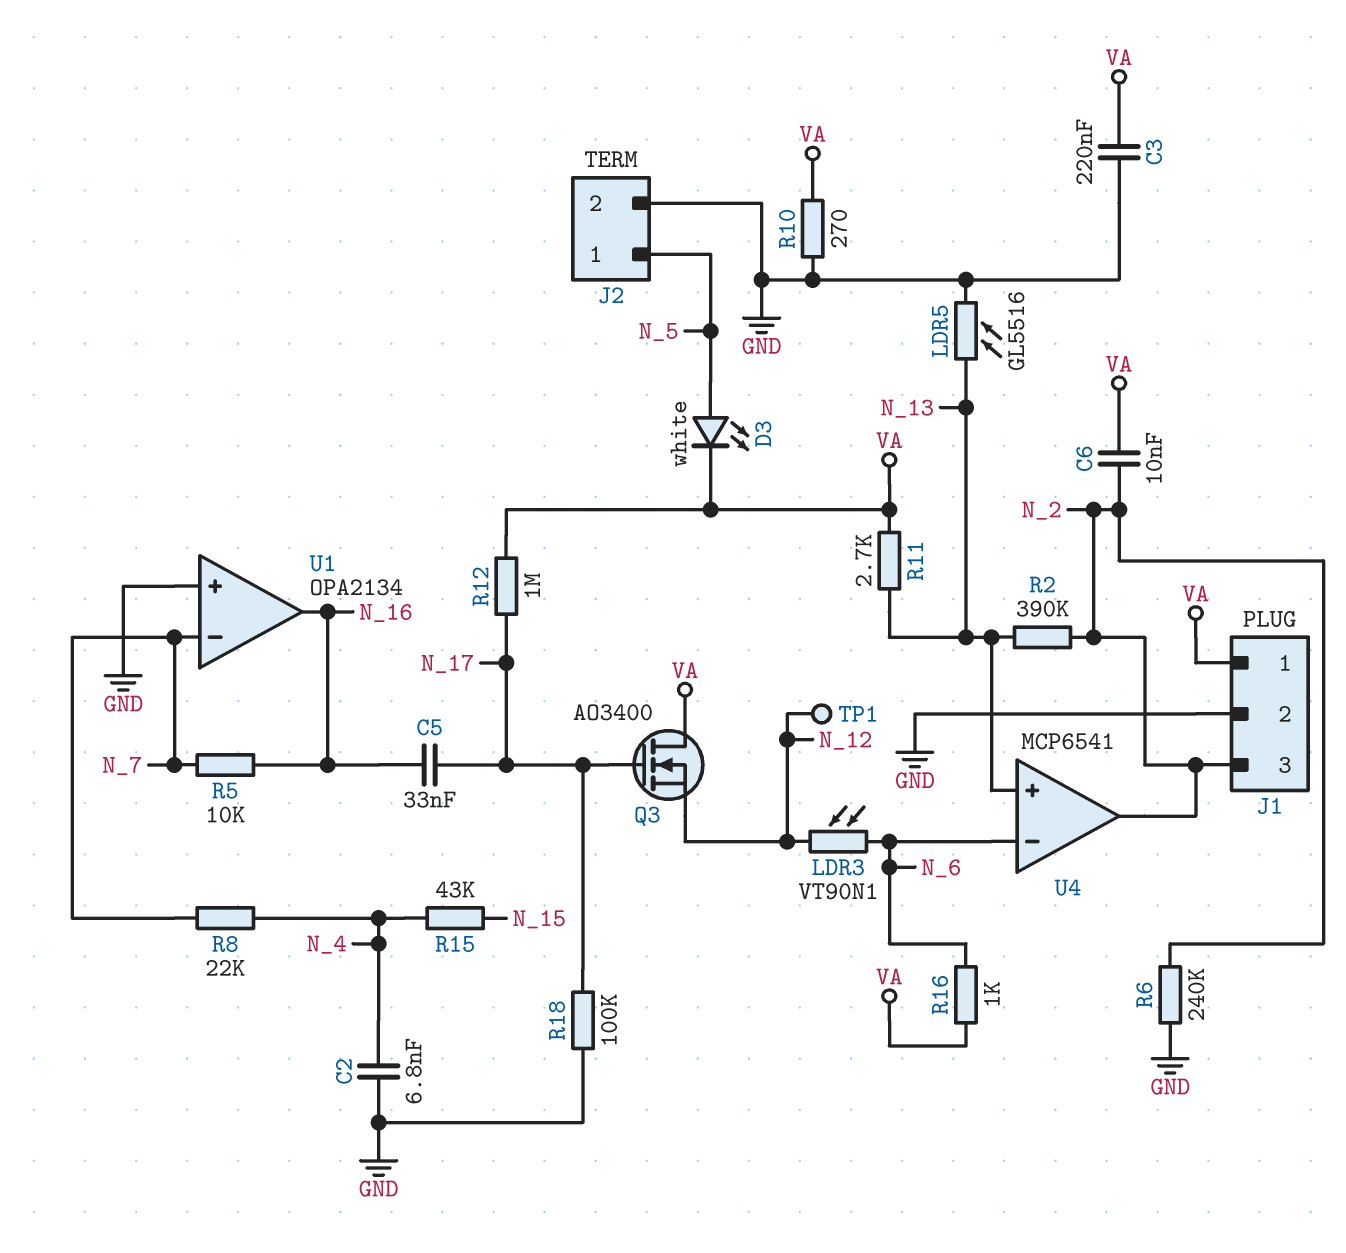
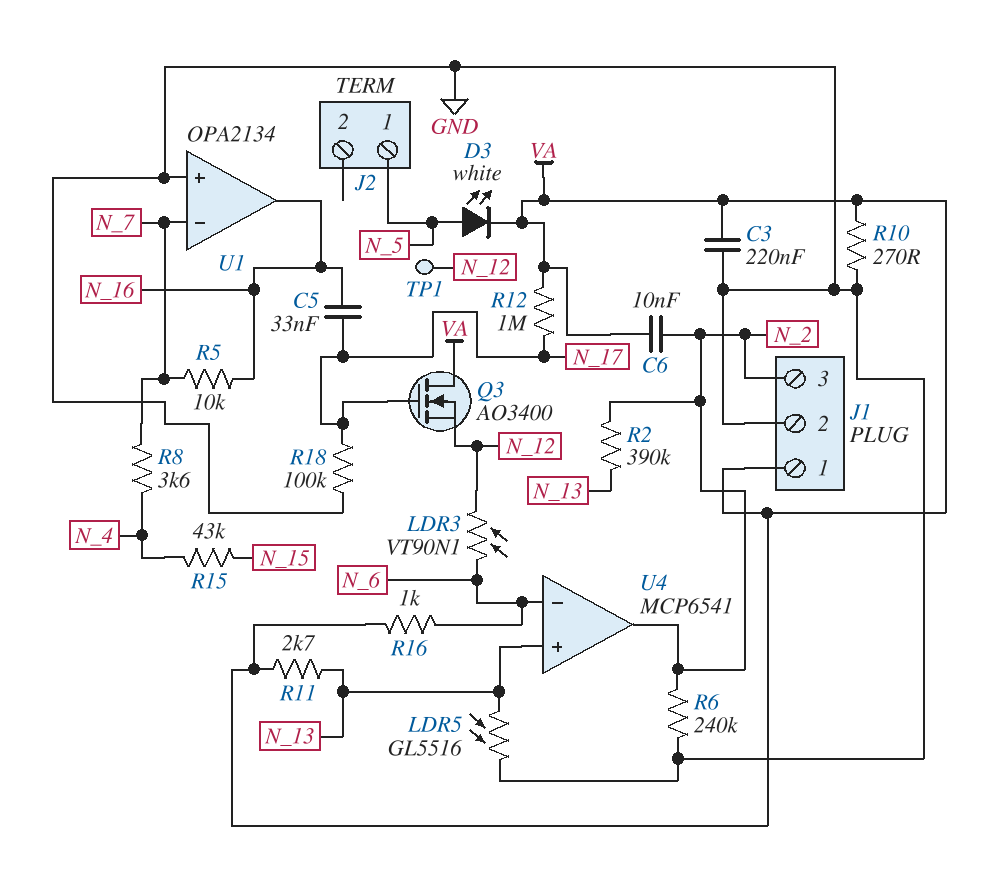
C2: 6.8nF (GND, N_4) -> none
J2 pin 2: GND -> none
R8: 22k (N_4, N_7) -> 3.6k (N_4, N_7)

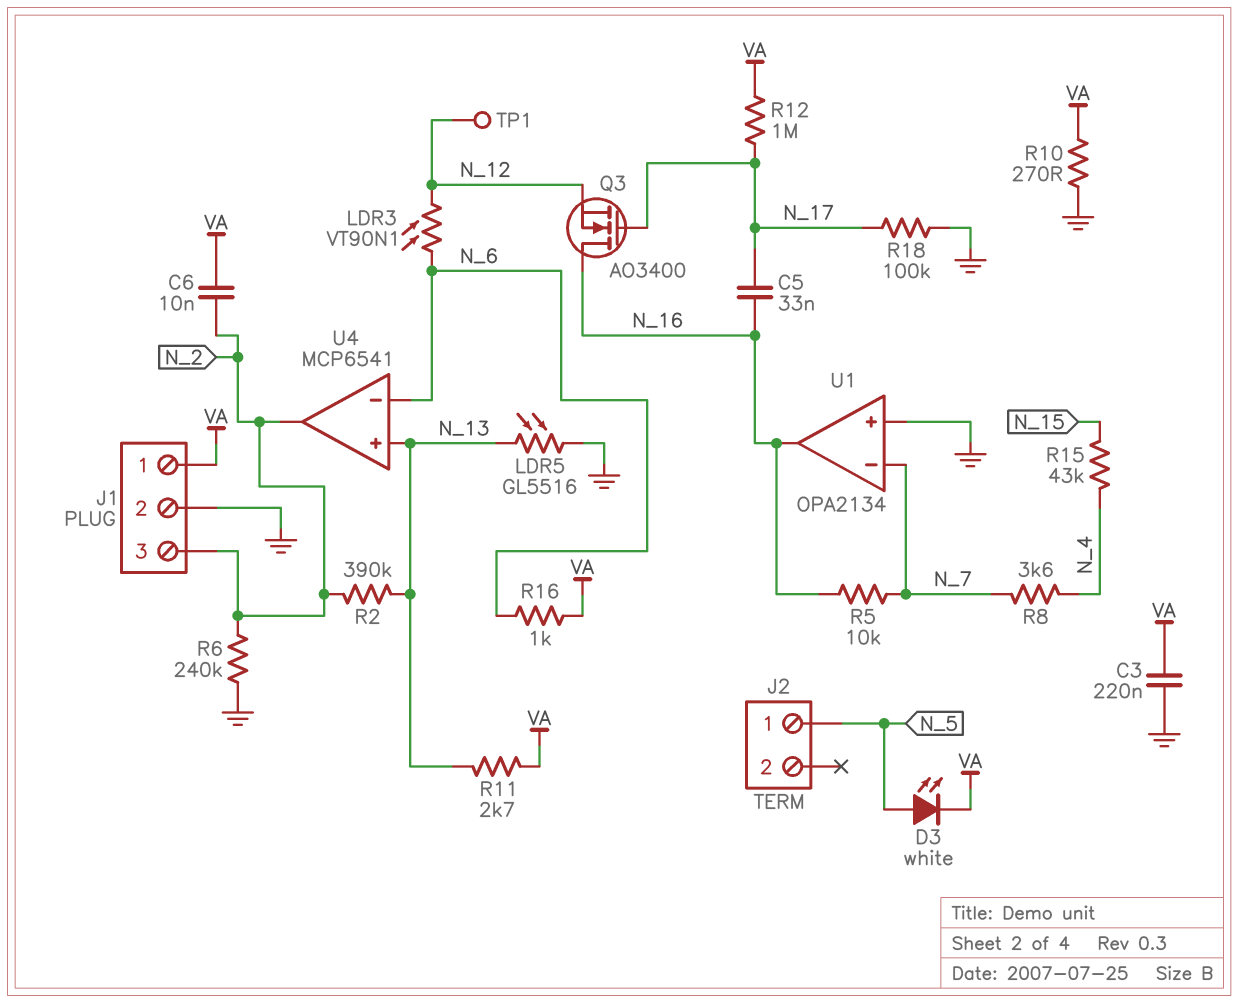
Q3: NMOS AO3400 (G N_17, D VA, S N_12) -> NMOS AO3400 (G N_17, D N_16, S N_12)

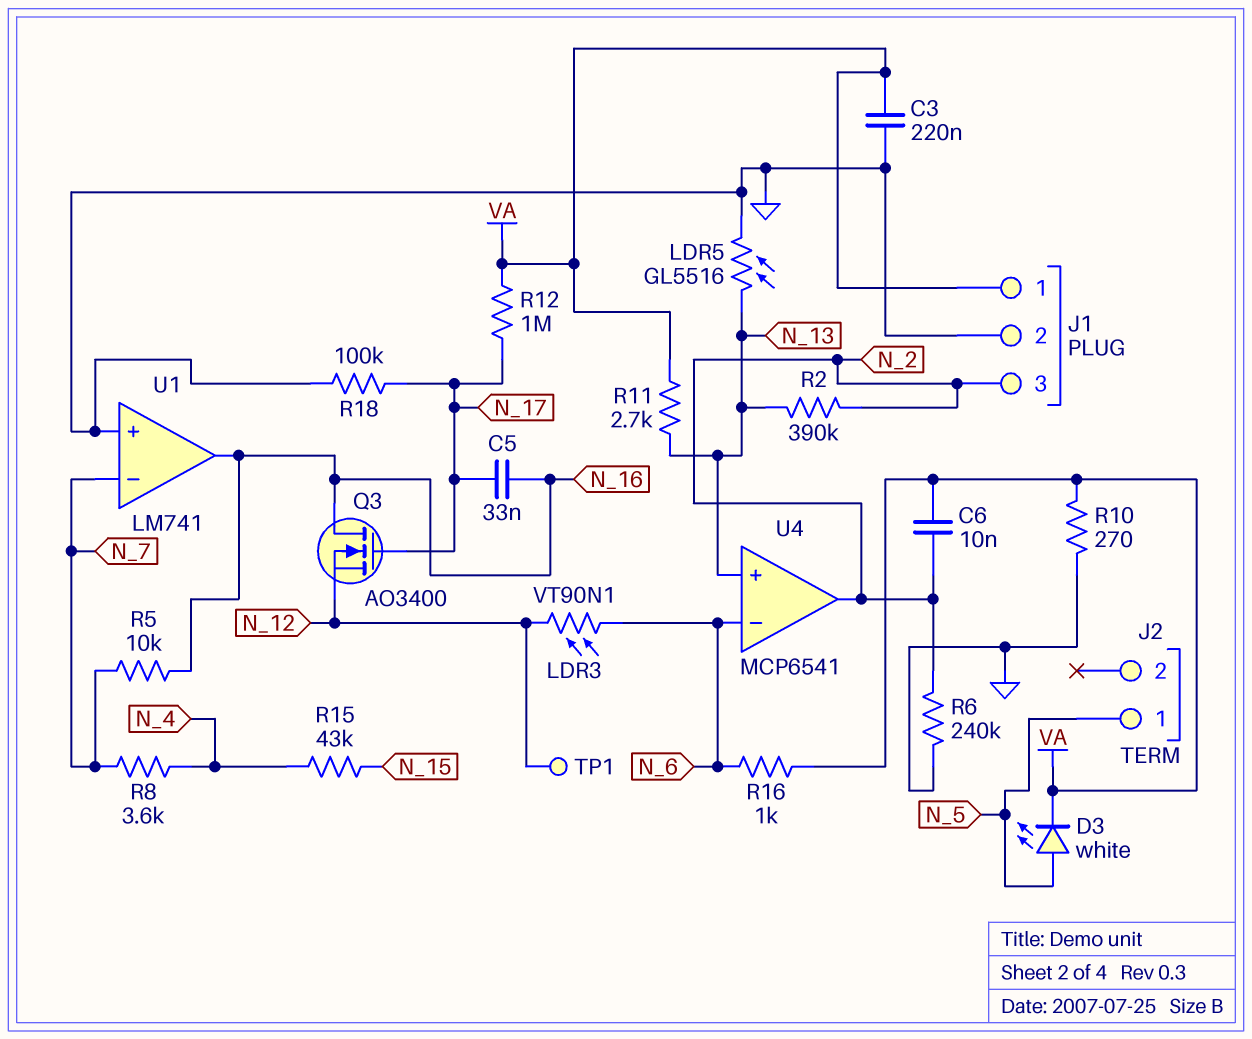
U1: OPA2134 -> LM741

